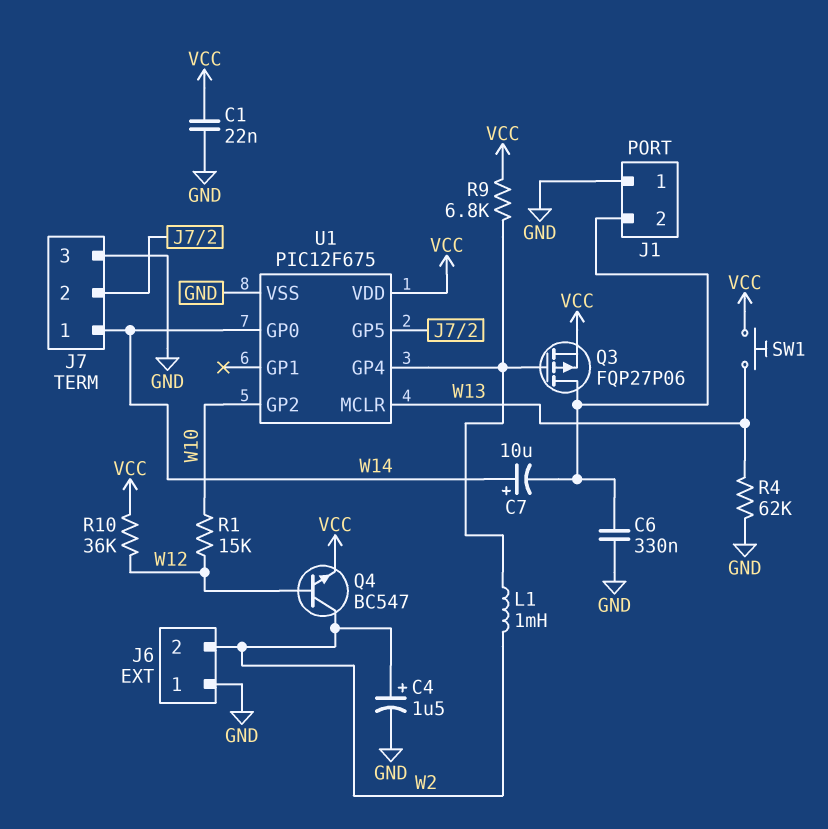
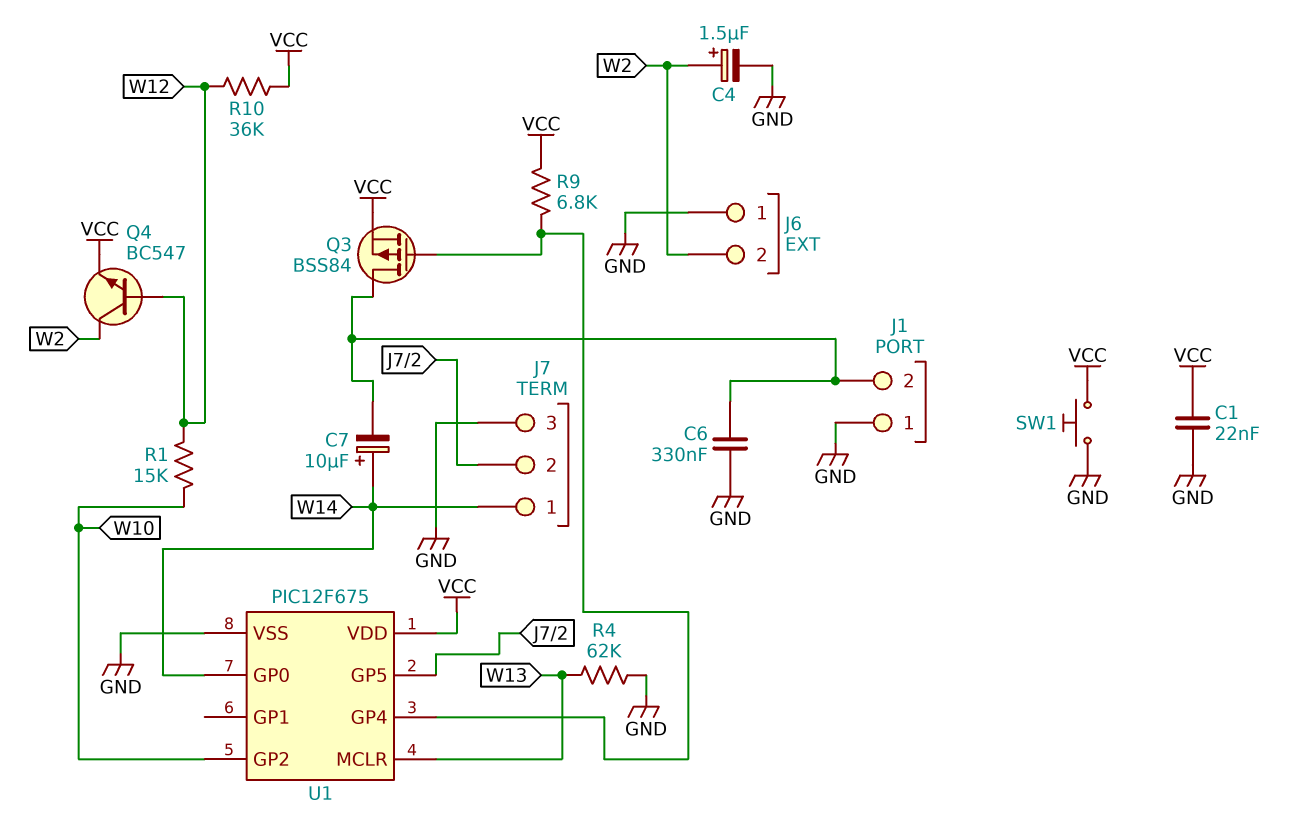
L1: 1mH (U1/GP4, W2) -> none
Q3: PMOS FQP27P06 (G U1/GP4, D J1/2, S VCC) -> PMOS BSS84 (G U1/GP4, D J1/2, S VCC)
SW1: button (VCC, W13) -> button (GND, VCC)

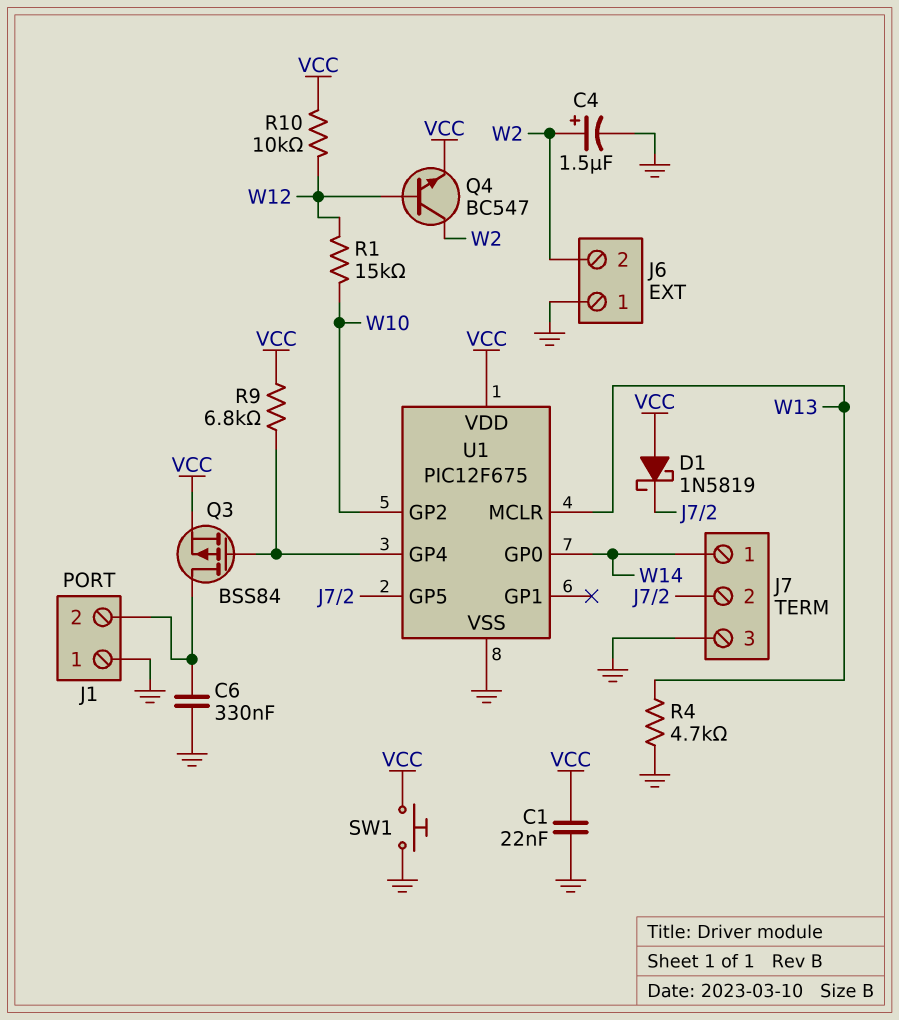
C7: 10uF (plus W14, minus J1/2) -> none
D1: none -> schottky 1N5819 (A VCC, K J7/2)
R4: 62k (GND, W13) -> 4.7k (GND, W13)
R10: 36k (VCC, W12) -> 10k (VCC, W12)

